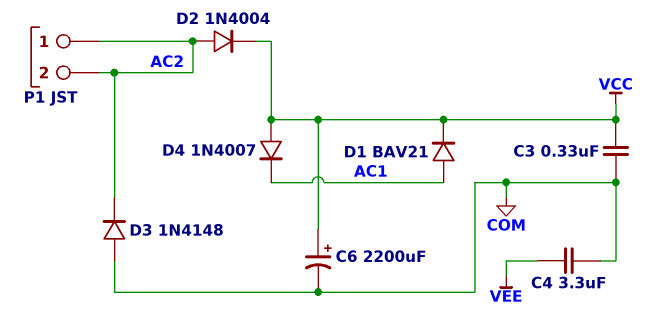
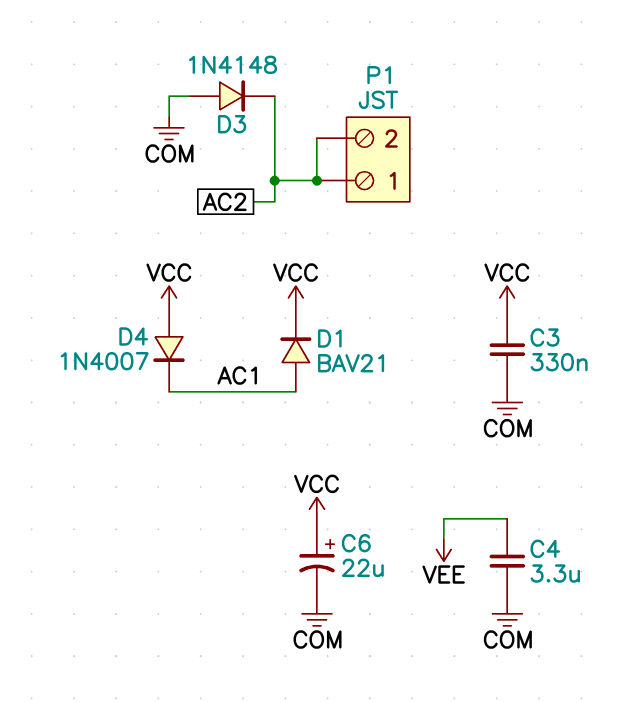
C6: 2200uF (plus VCC, minus COM) -> 22uF (plus VCC, minus COM)
D2: diode 1N4004 (A AC2, K VCC) -> none

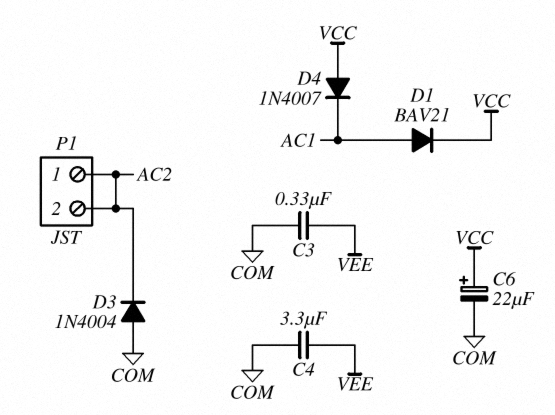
C3: 330nF (COM, VCC) -> 330nF (COM, VEE)
D3: diode 1N4148 (A COM, K AC2) -> diode 1N4004 (A COM, K AC2)

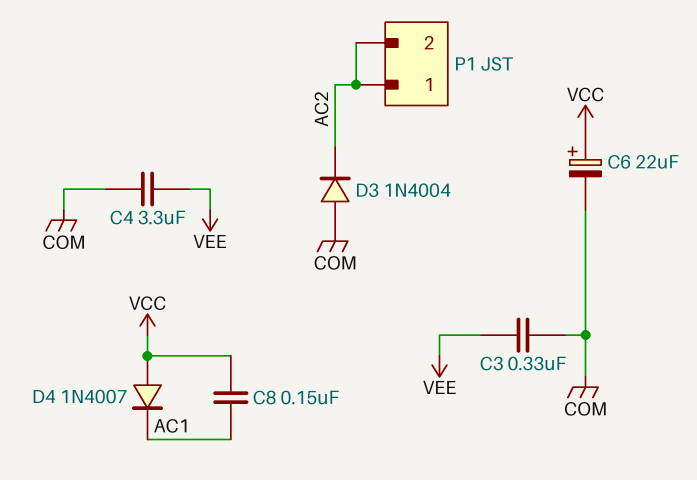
C8: none -> 150nF (AC1, VCC)
D1: diode BAV21 (A AC1, K VCC) -> none

